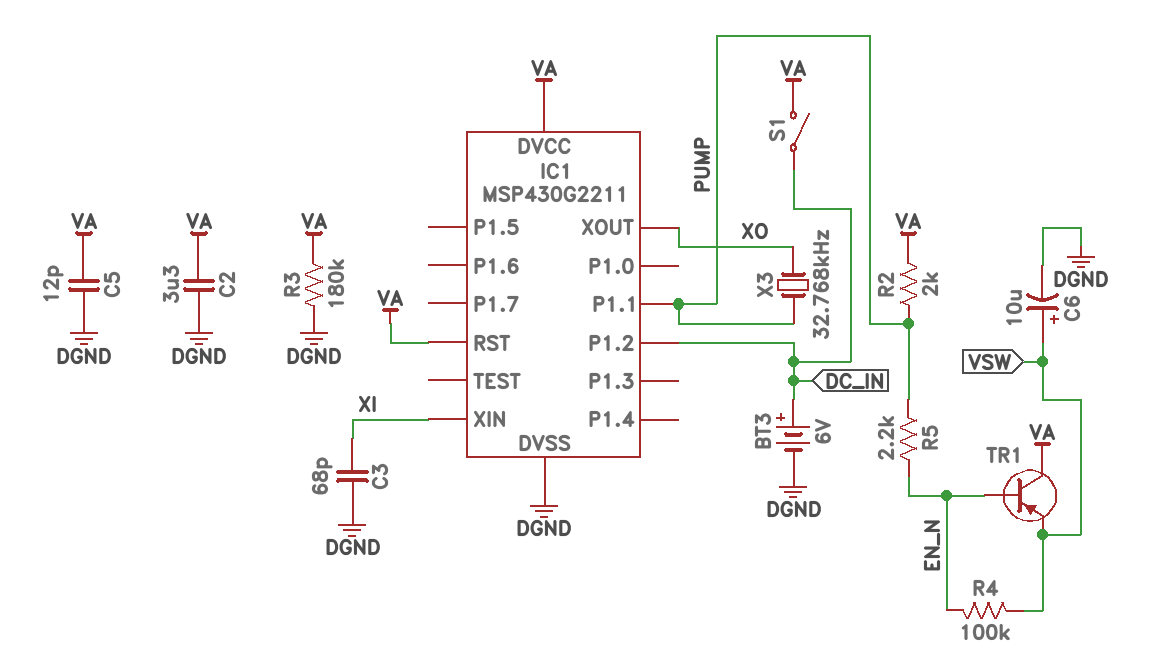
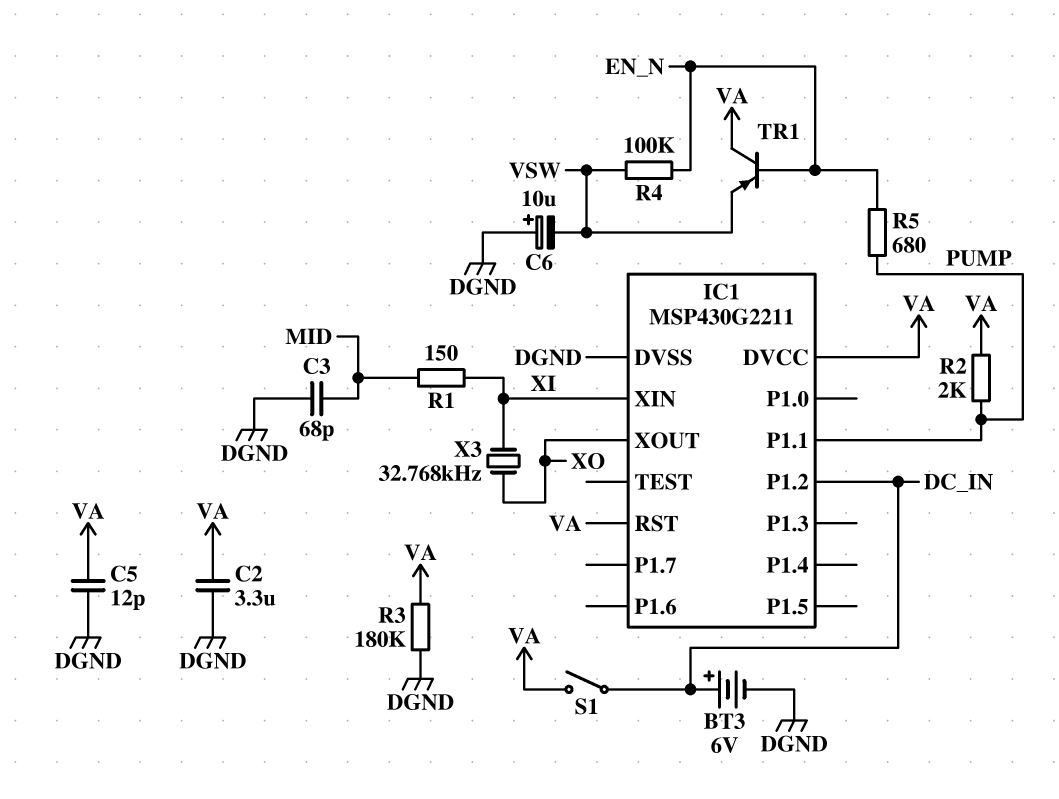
C3: 68pF (DGND, XI) -> 68pF (DGND, MID)
C6: 10uF (plus VSW, minus DGND) -> 10uF (plus DGND, minus VSW)
R1: none -> 150 (MID, XI)
R5: 2.2k (EN_N, PUMP) -> 680 (EN_N, PUMP)
X3: 32.768kHz (PUMP, XO) -> 32.768kHz (XI, XO)

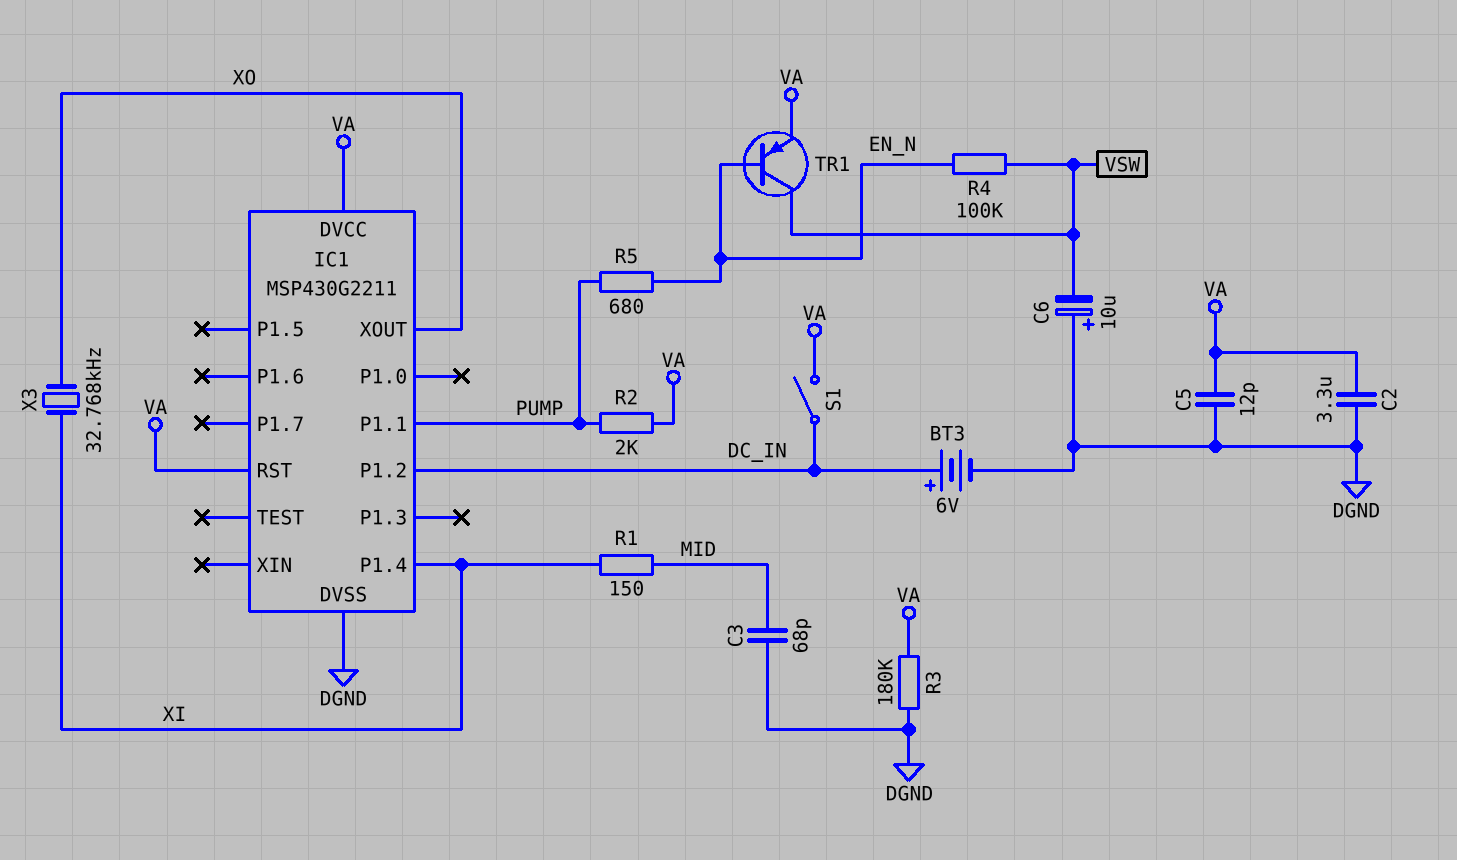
IC1 pin P1.4: none -> XI
IC1 pin XIN: XI -> none
TR1: PNP (B EN_N, C VA, E VSW) -> PNP (B EN_N, C VSW, E VA)

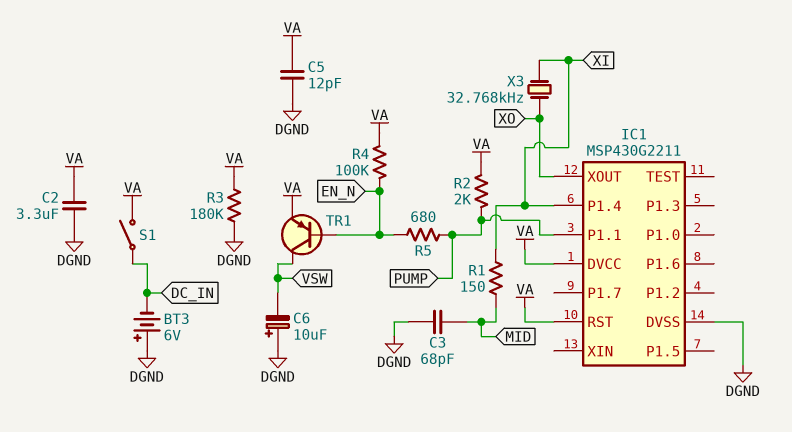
BT3: 6V (plus DC_IN, minus DGND) -> 6V (plus DGND, minus DC_IN)
IC1 pin P1.2: DC_IN -> none
R4: 100k (EN_N, VSW) -> 100k (EN_N, VA)

